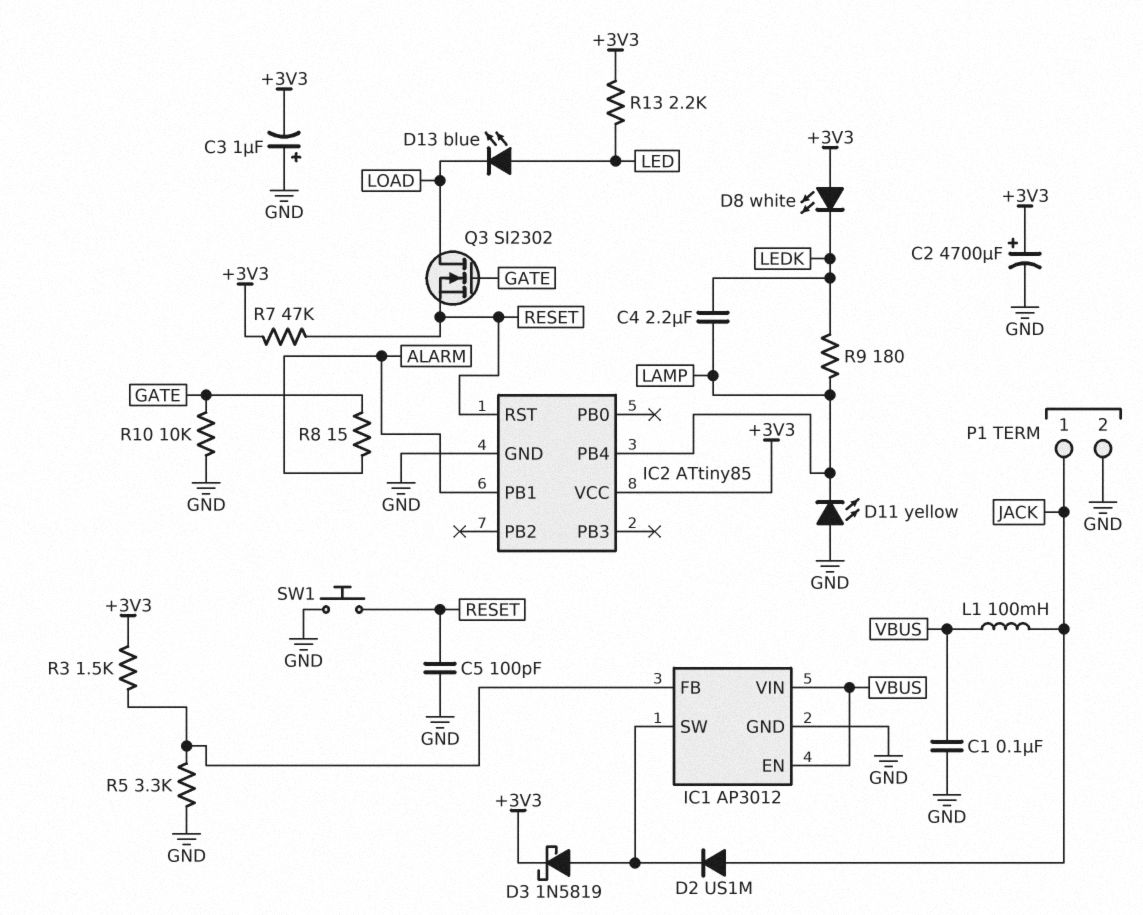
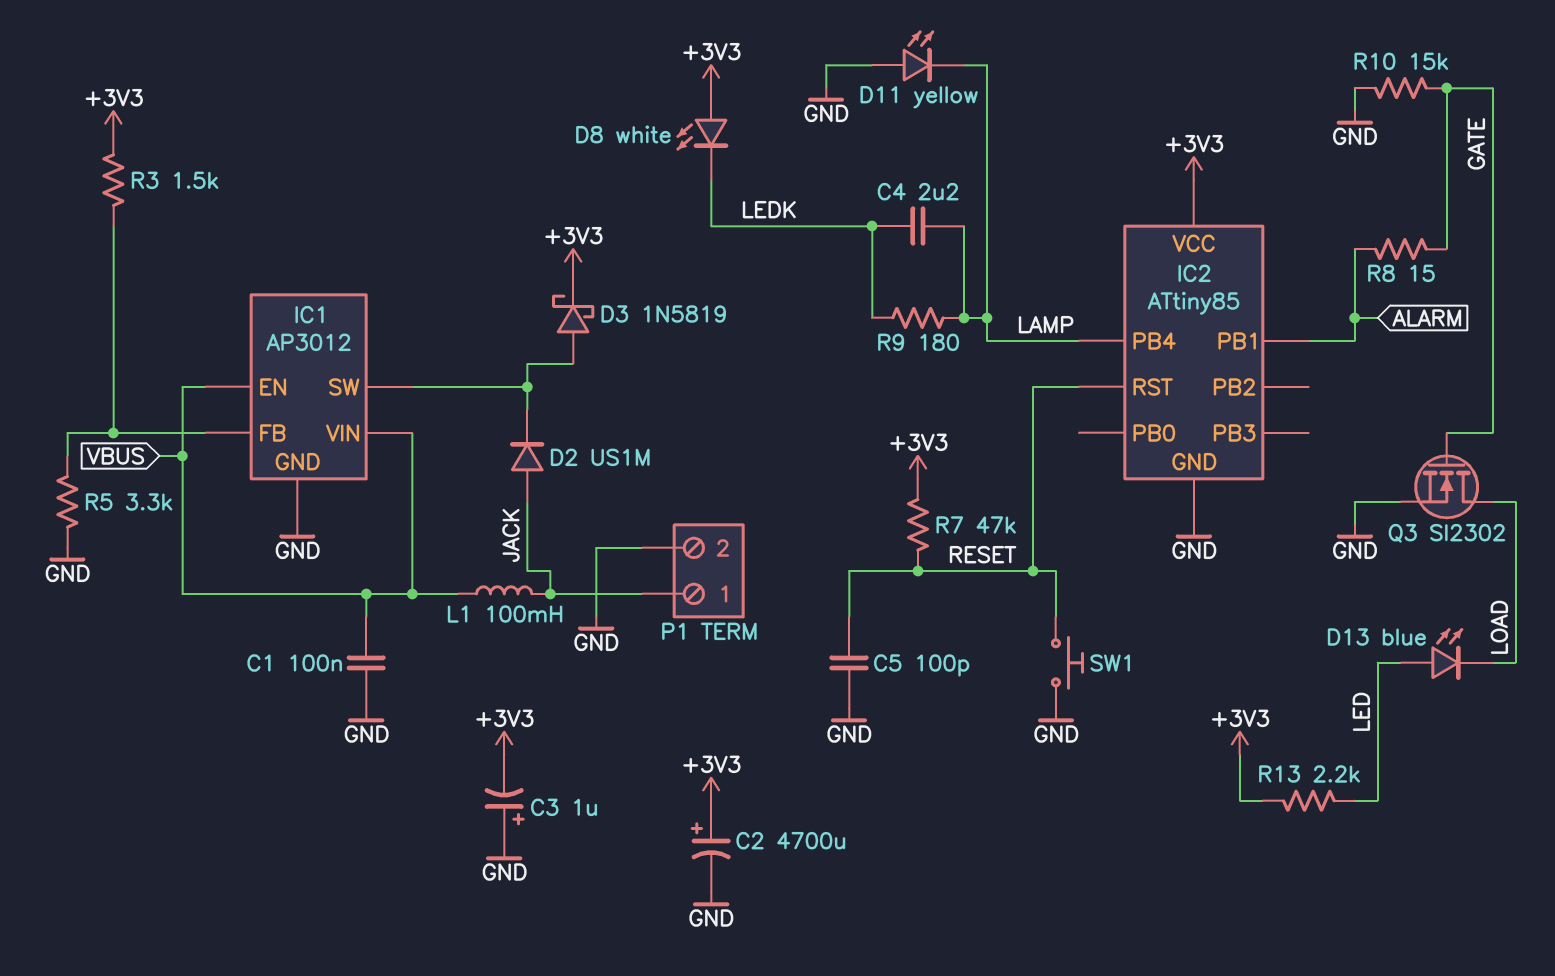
Q3: NMOS SI2302 (G GATE, D LOAD, S RESET) -> NMOS SI2302 (G GATE, D LOAD, S GND)
R10: 10k (GATE, GND) -> 15k (GATE, GND)

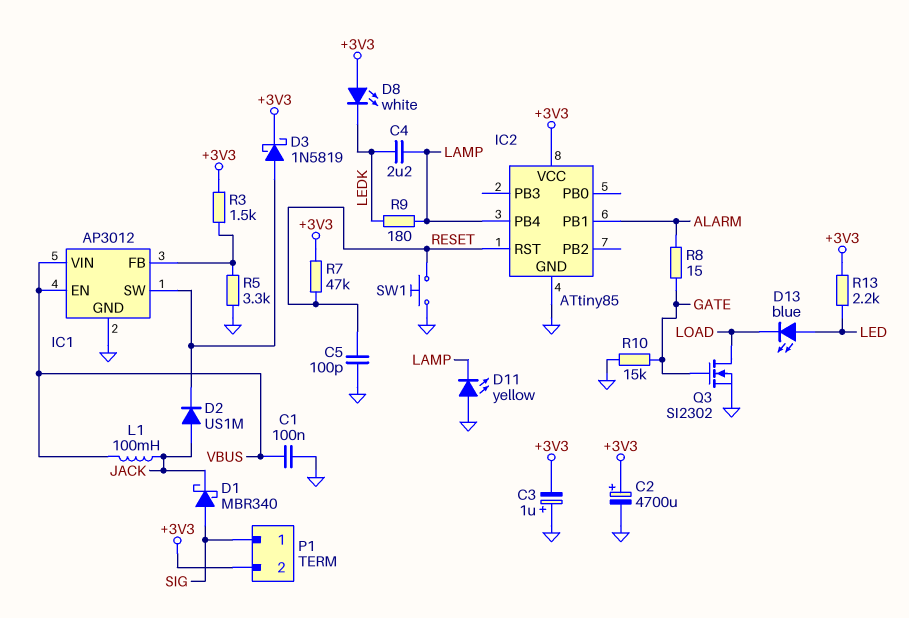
D1: none -> schottky MBR340 (A SIG, K JACK)
P1 pin 1: JACK -> SIG
P1 pin 2: GND -> +3V3

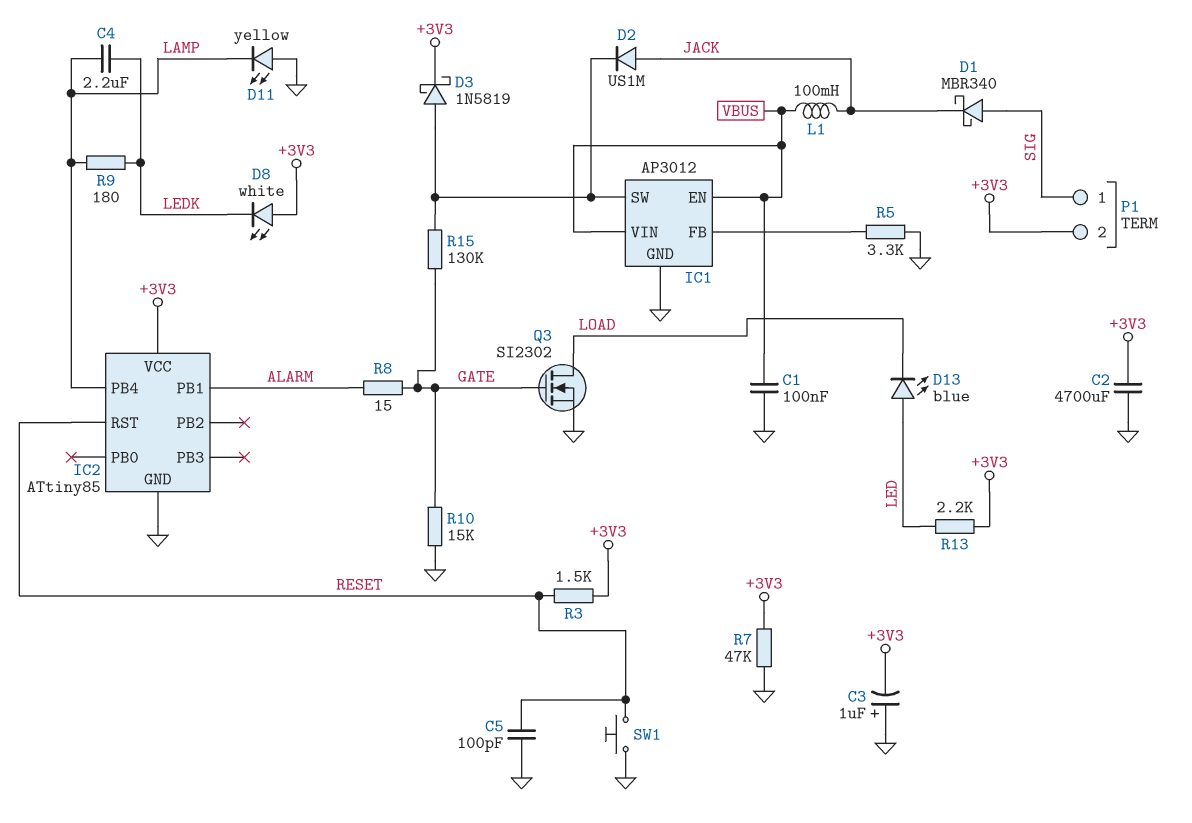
C2: 4700uF (plus +3V3, minus GND) -> 4700uF (+3V3, GND)
R3: 1.5k (+3V3, IC1/FB) -> 1.5k (+3V3, RESET)
R7: 47k (+3V3, RESET) -> 47k (+3V3, GND)
R15: none -> 130k (GATE, IC1/SW)

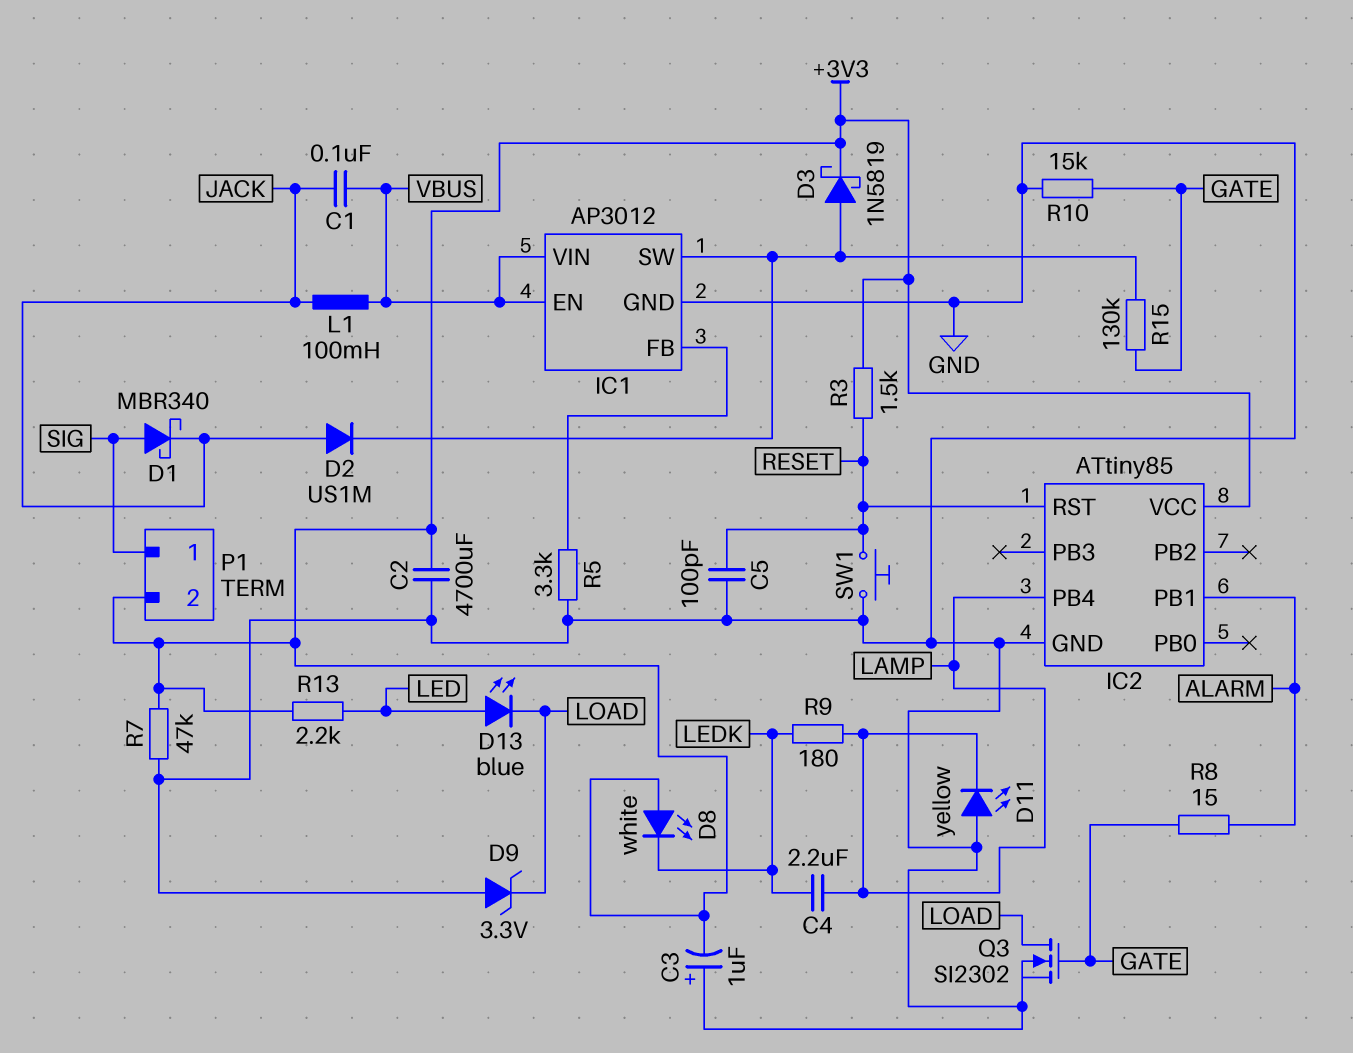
C1: 100nF (GND, VBUS) -> 100nF (JACK, VBUS)
D9: none -> zener 3.3V (A GND, K LOAD)

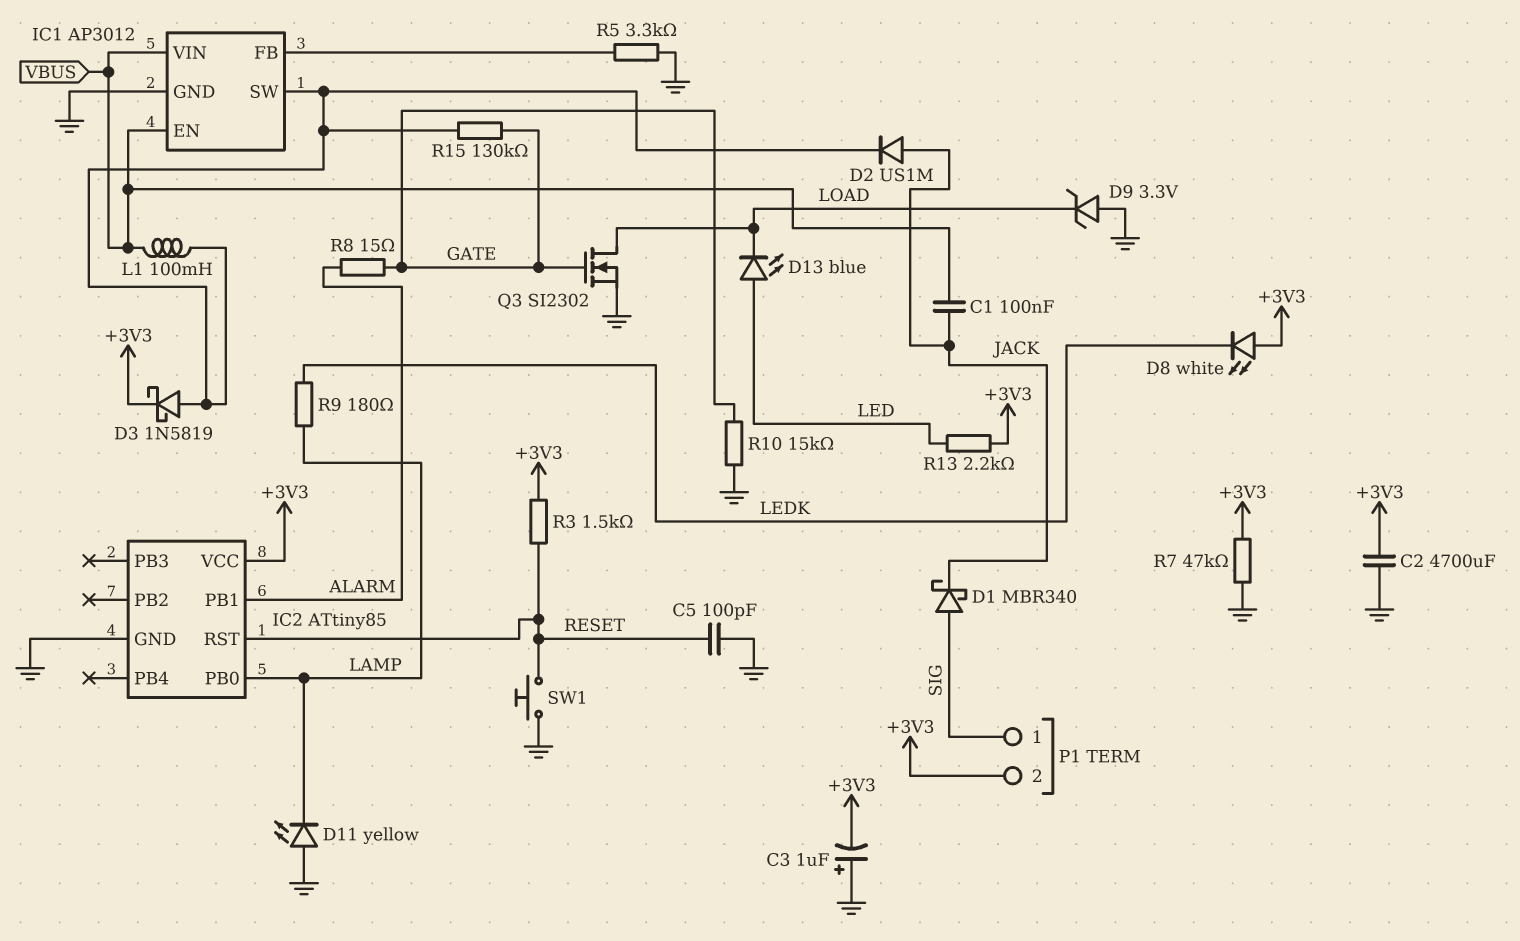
C4: 2.2uF (LAMP, LEDK) -> none
IC2 pin PB0: none -> LAMP
IC2 pin PB4: LAMP -> none
L1: 100mH (JACK, VBUS) -> 100mH (IC1/SW, VBUS)

